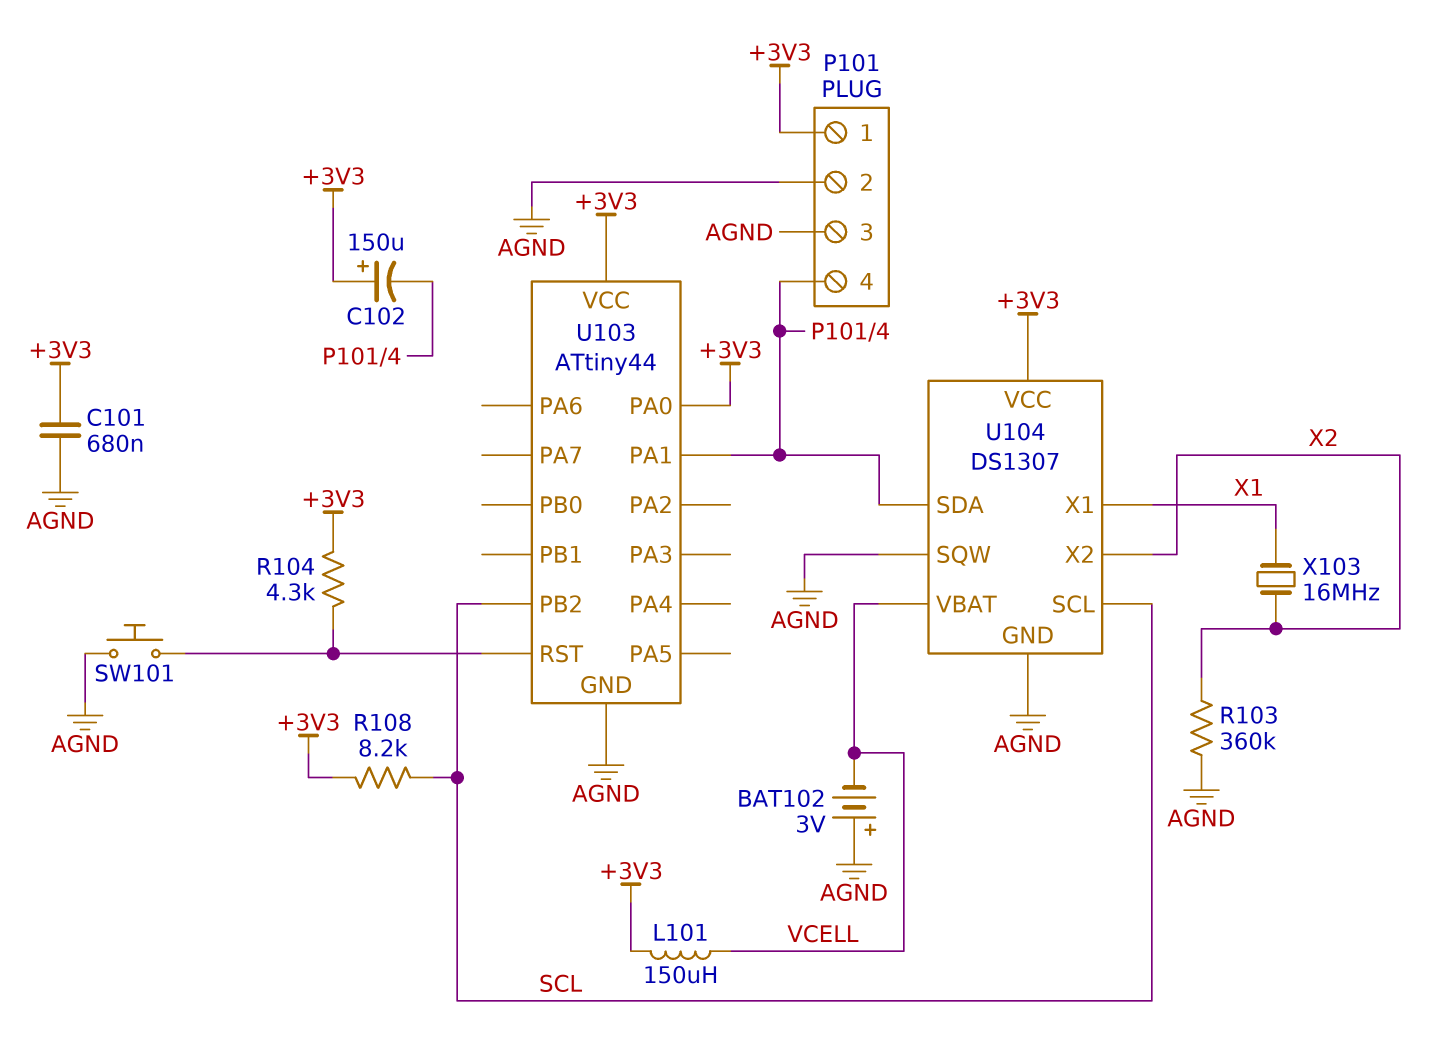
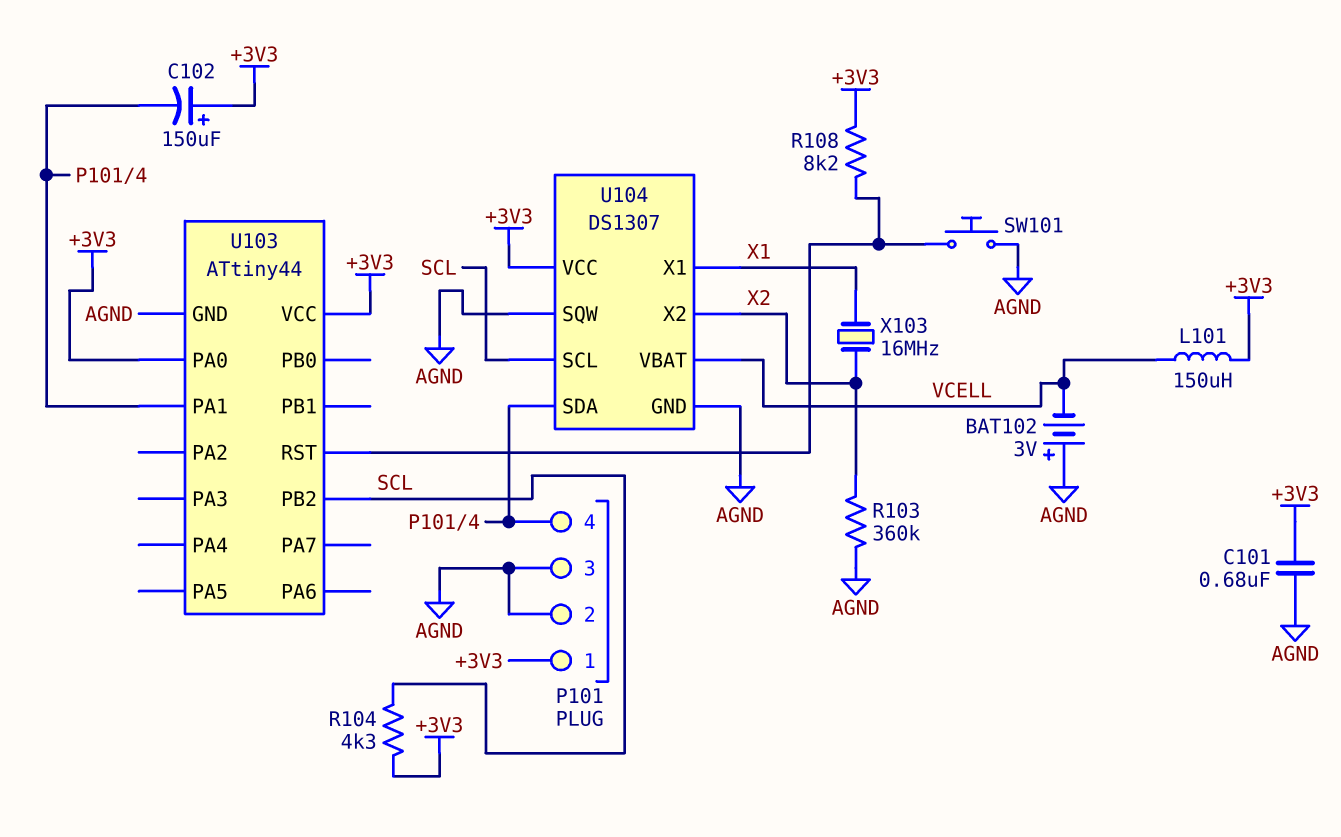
R104: 4.3k (+3V3, U103/RST) -> 4.3k (+3V3, SCL)
R108: 8.2k (+3V3, SCL) -> 8.2k (+3V3, U103/RST)

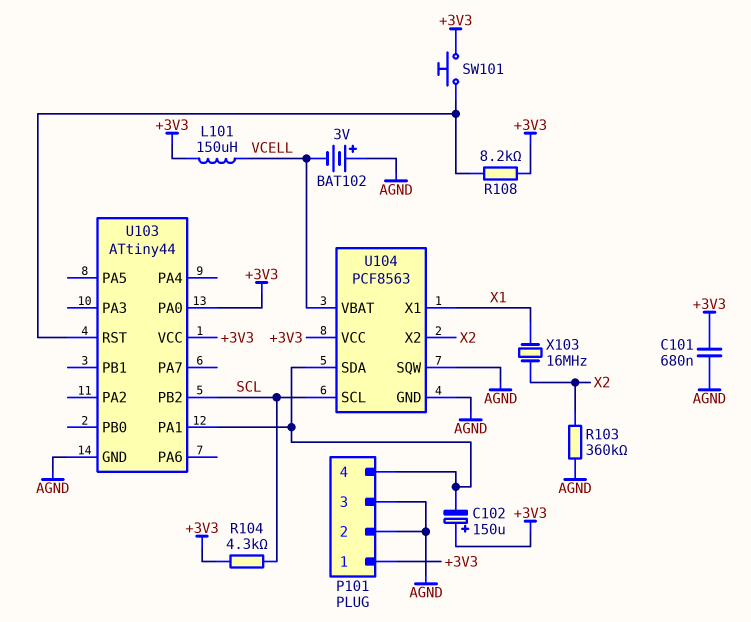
SW101: button (AGND, U103/RST) -> button (+3V3, U103/RST)
U104: DS1307 -> PCF8563

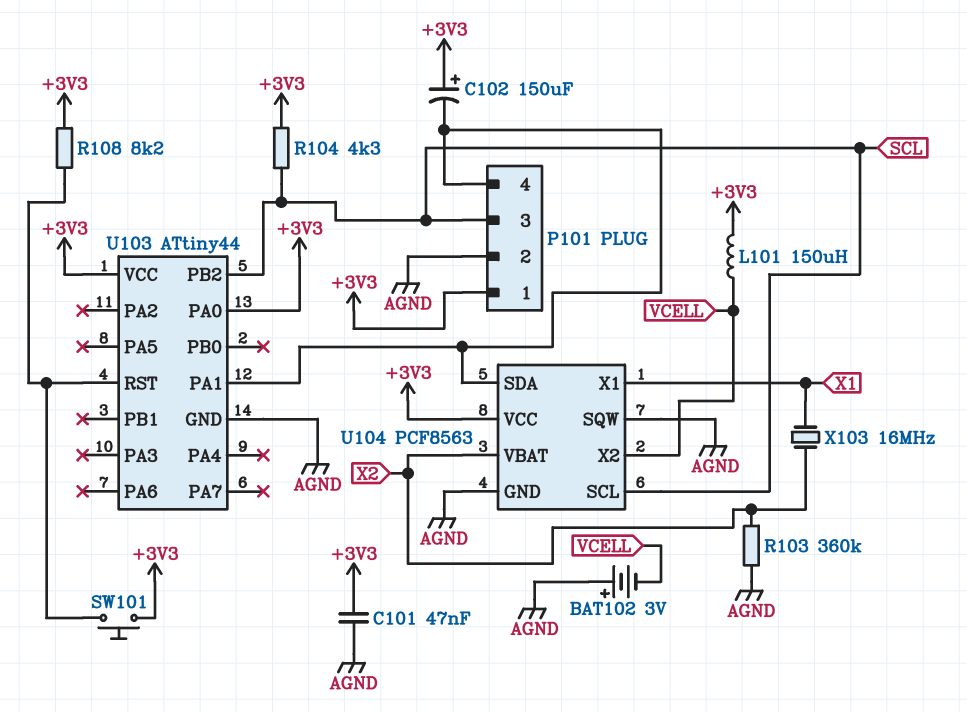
C101: 680nF (+3V3, AGND) -> 47nF (+3V3, AGND)
P101 pin 3: AGND -> SCL
U104 pin VBAT: VCELL -> X2
U104 pin X2: X2 -> VCELL

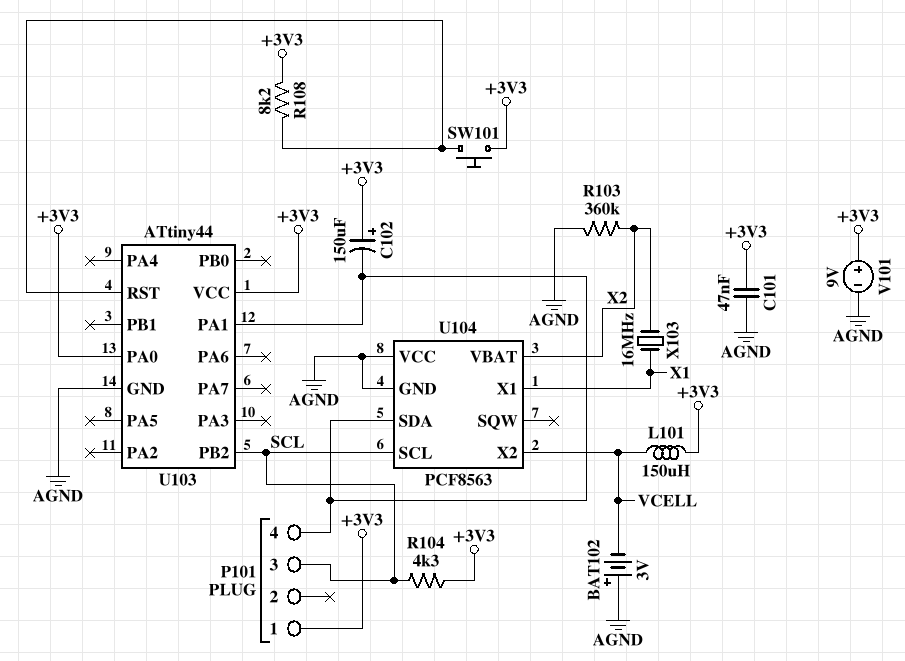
P101 pin 2: AGND -> none
U104 pin SQW: AGND -> none
U104 pin VCC: +3V3 -> AGND
V101: none -> 9V (plus +3V3, minus AGND)

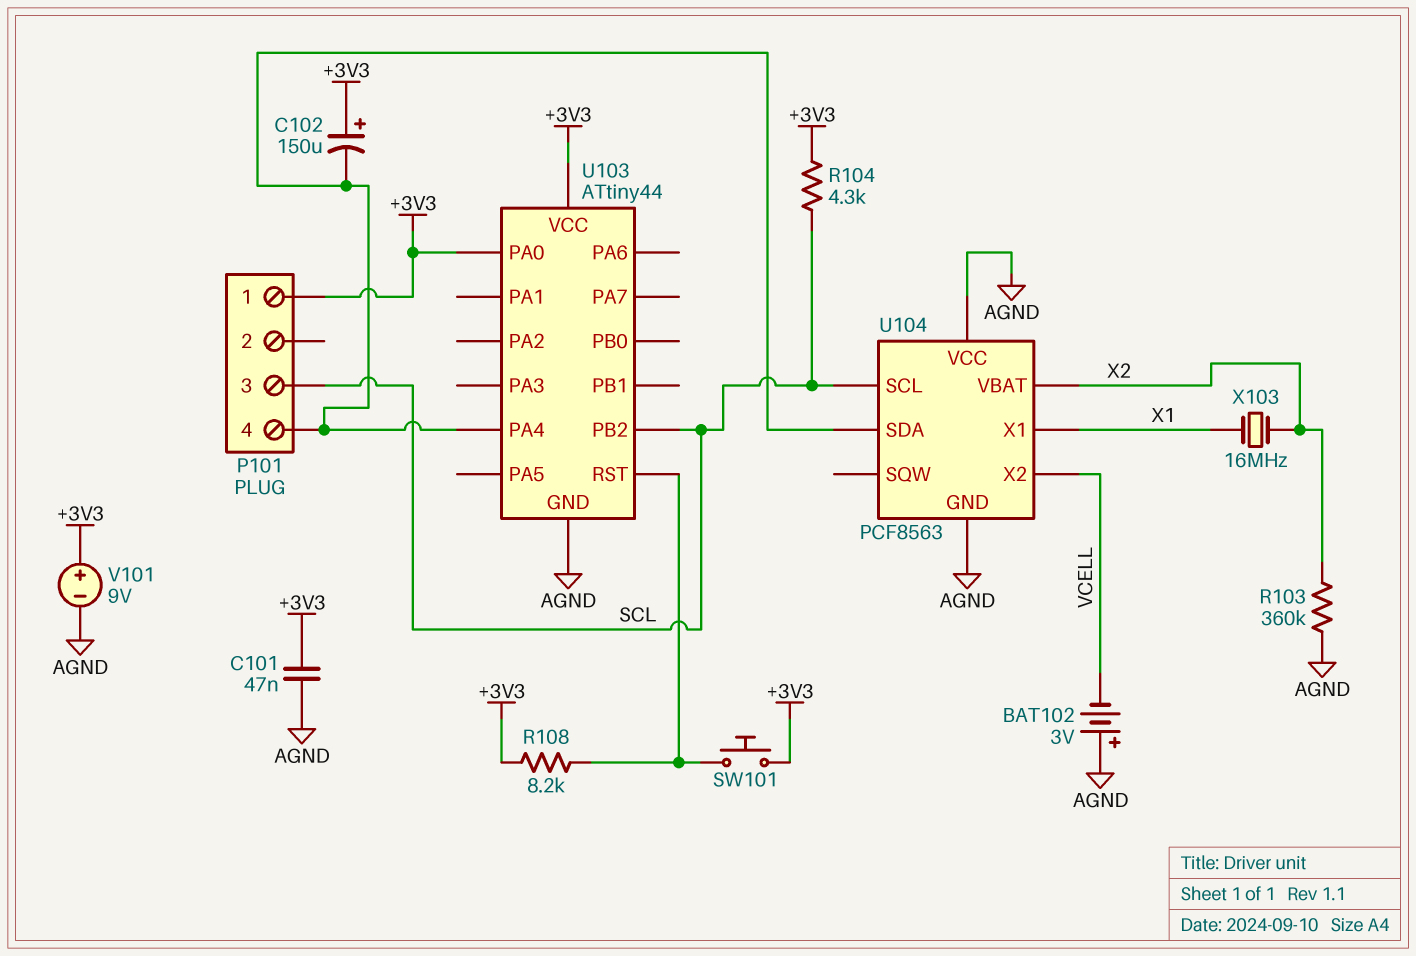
L101: 150uH (+3V3, VCELL) -> none
U103 pin PA1: P101/4 -> none
U103 pin PA4: none -> P101/4

